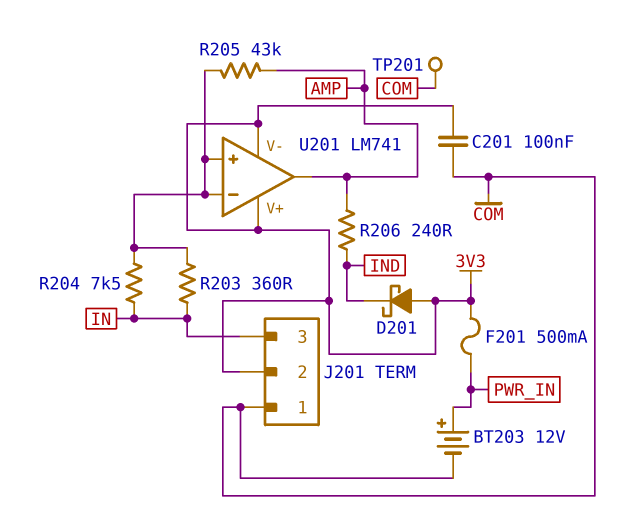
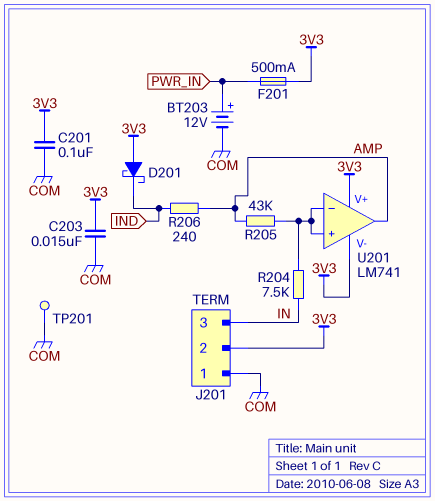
C203: none -> 15nF (3V3, COM)
R203: 360 (IN, U201/in+) -> none

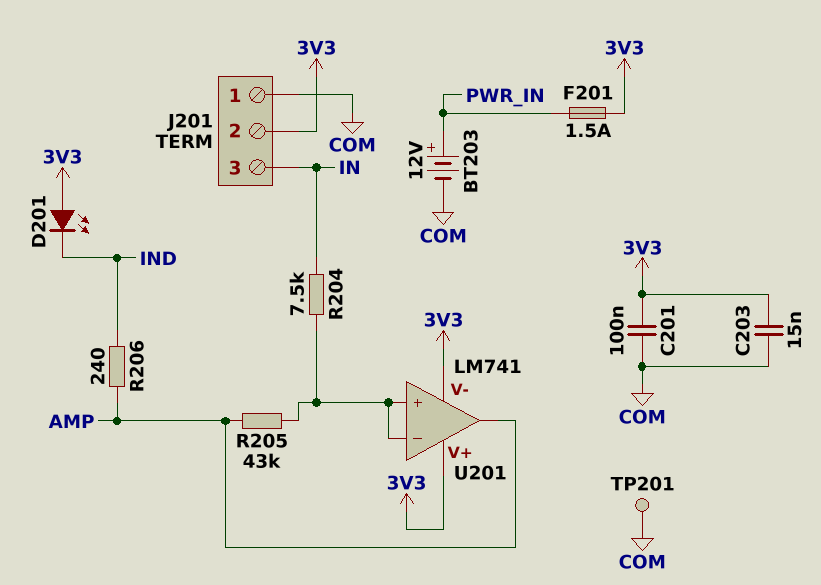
D201: schottky (A 3V3, K IND) -> LED (A 3V3, K IND)
F201: 500mA (3V3, PWR_IN) -> 1.5A (3V3, PWR_IN)

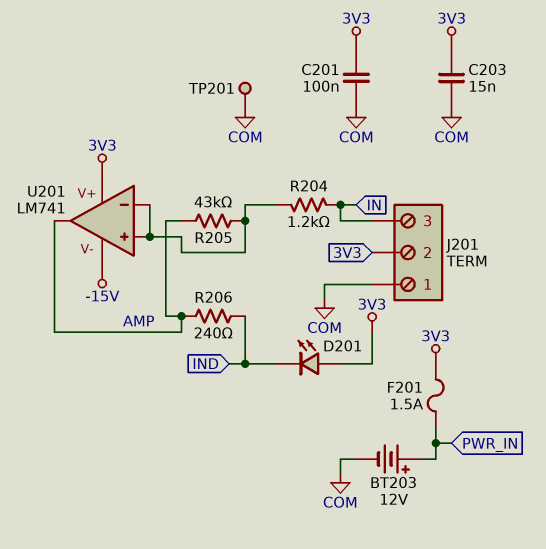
R204: 7.5k (IN, U201/in+) -> 1.2k (IN, U201/in+)
U201 pin V-: 3V3 -> -15V

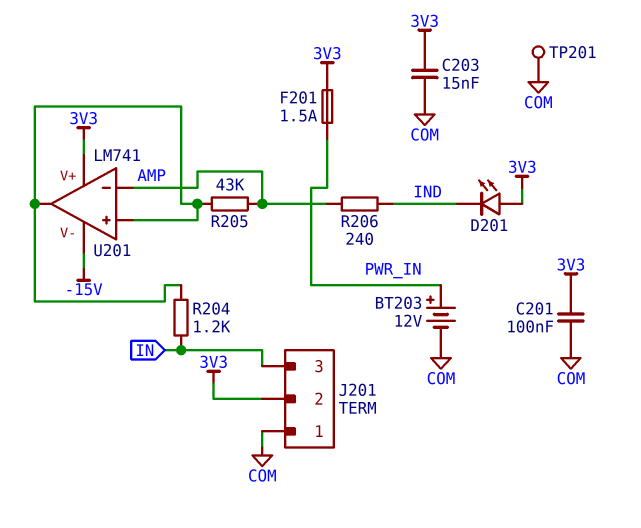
U201 pin in-: U201/in+ -> AMP
U201 pin out: AMP -> U201/in+

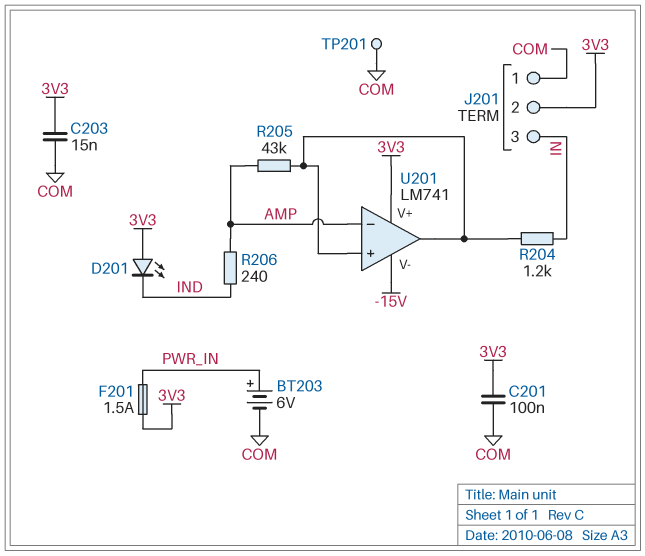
BT203: 12V (plus PWR_IN, minus COM) -> 6V (plus PWR_IN, minus COM)

